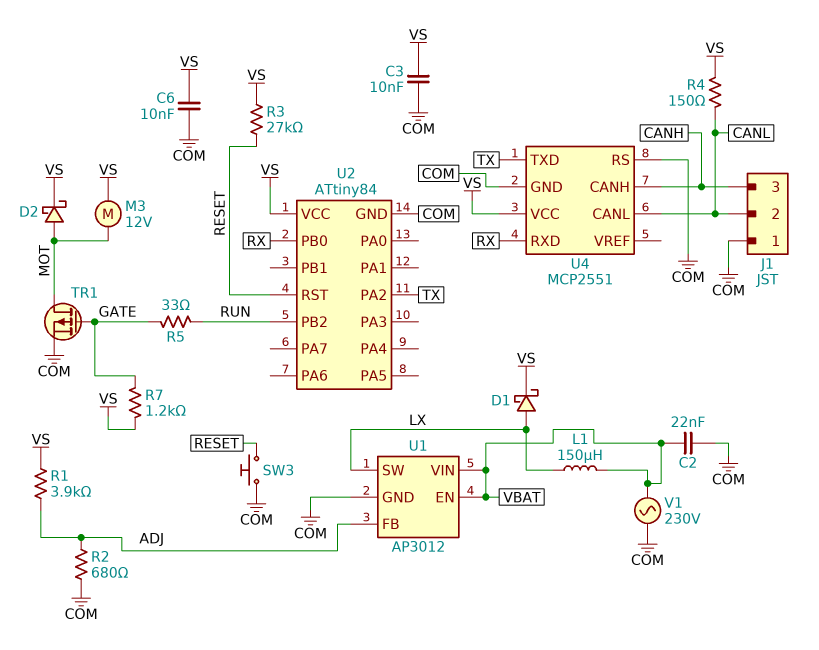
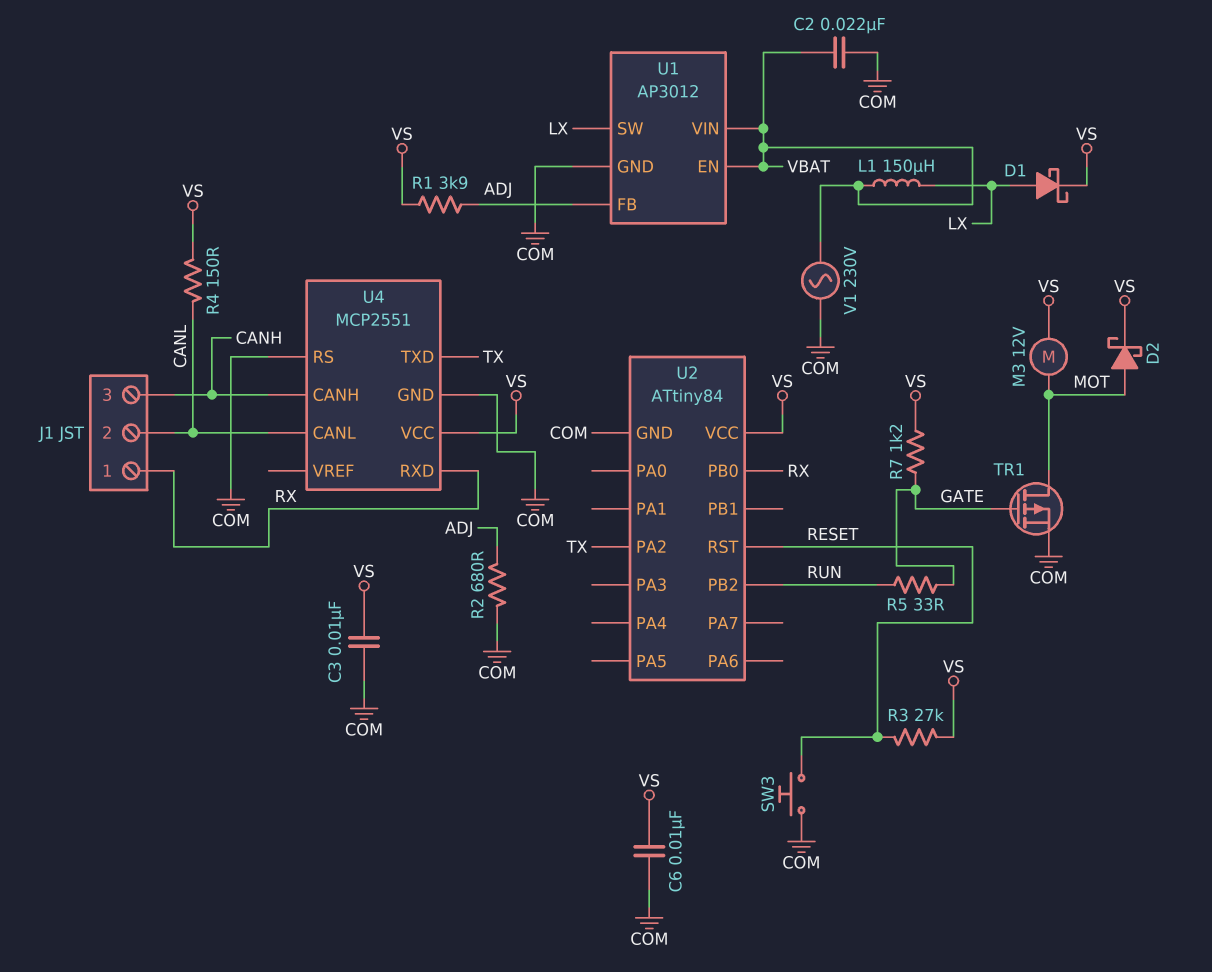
J1 pin 1: COM -> RX

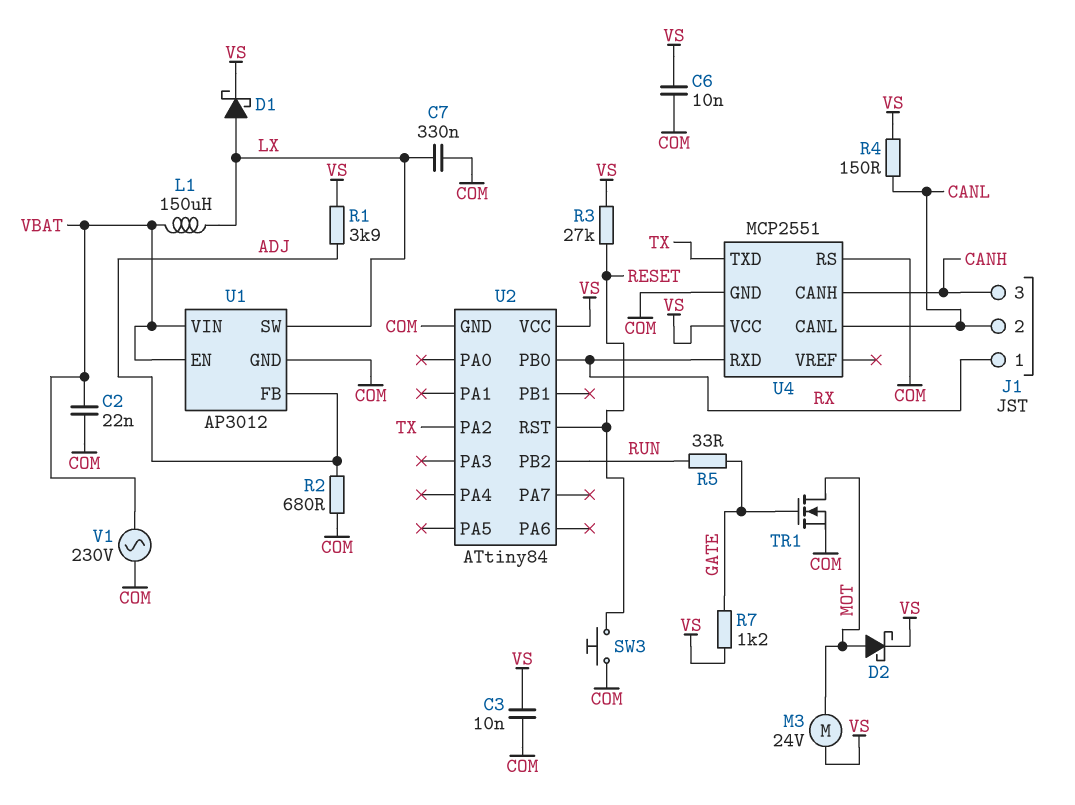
C7: none -> 330nF (COM, LX)
M3: motor 12V (MOT, VS) -> motor 24V (MOT, VS)
TR1: PMOS (G GATE, D MOT, S COM) -> NMOS (G GATE, D MOT, S COM)

